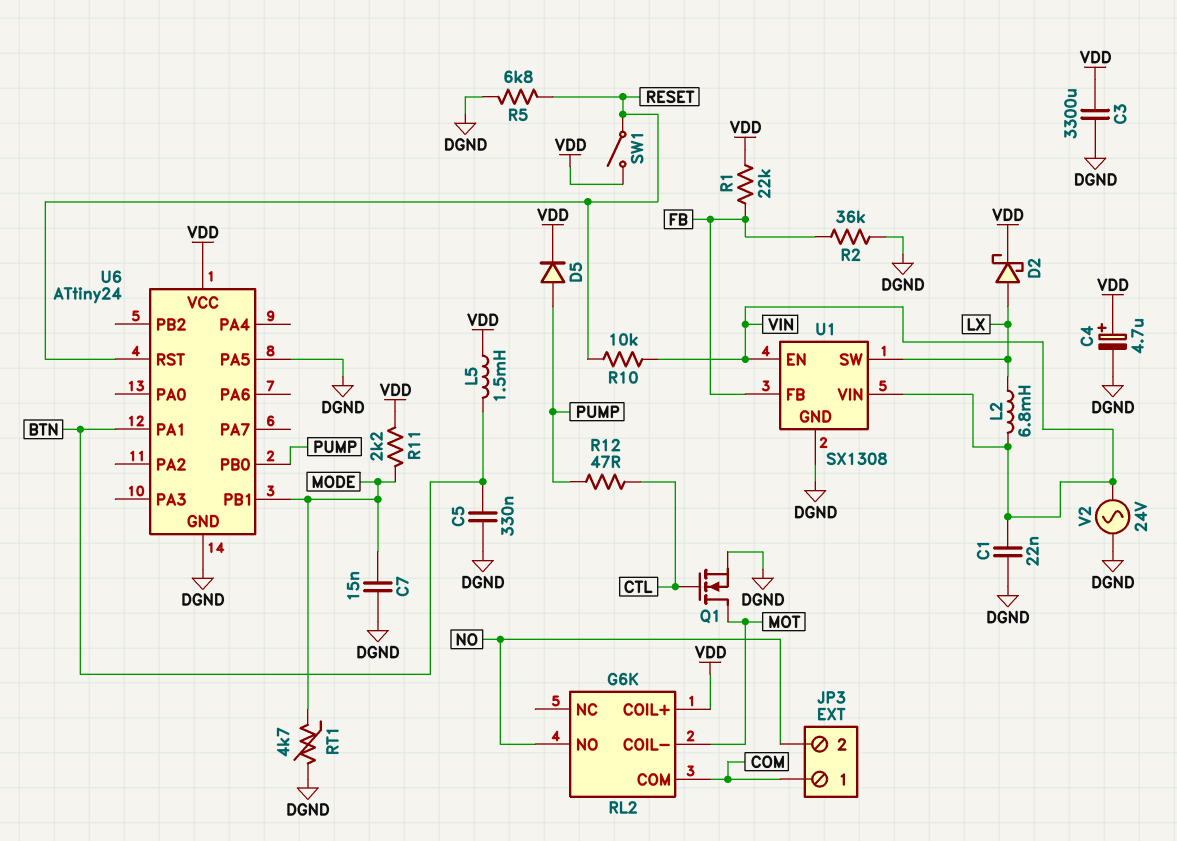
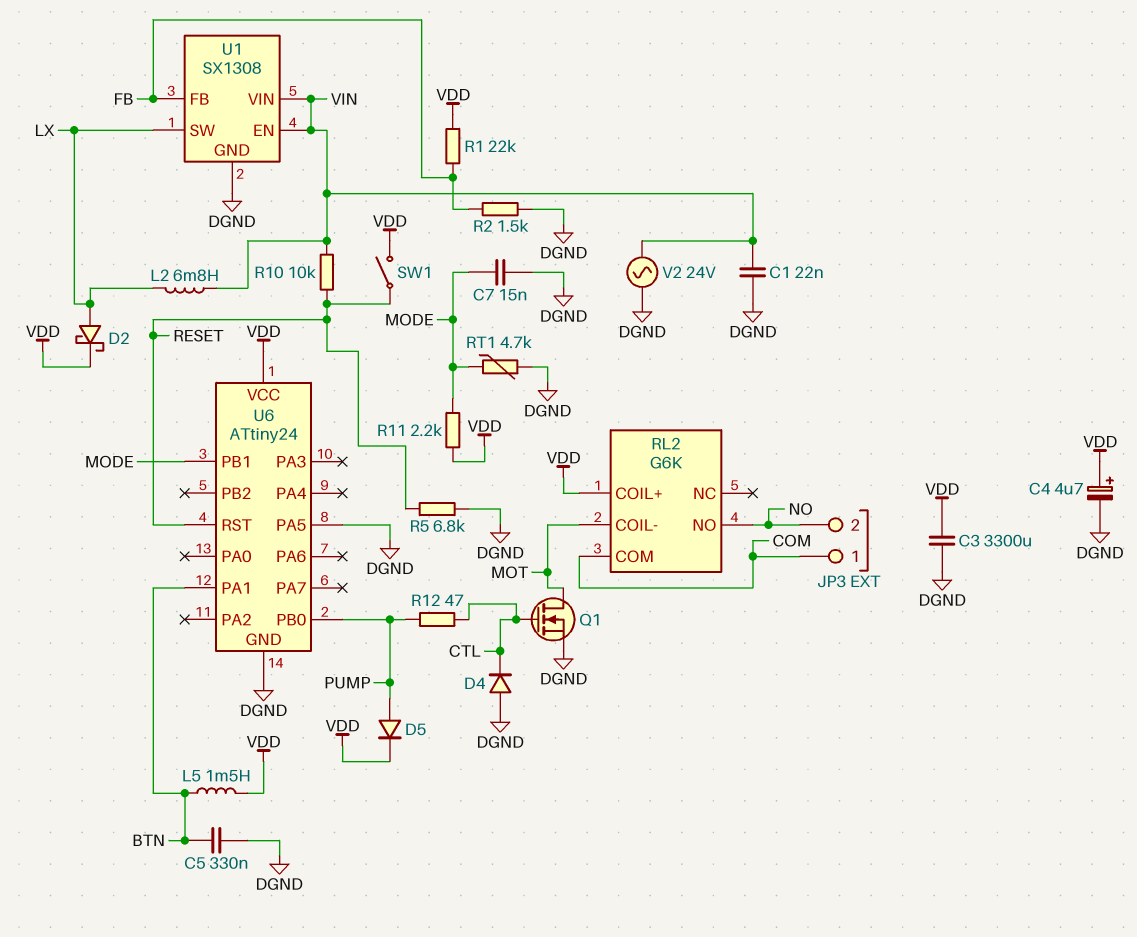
D4: none -> diode (A DGND, K CTL)
R2: 36k (DGND, FB) -> 1.5k (DGND, FB)

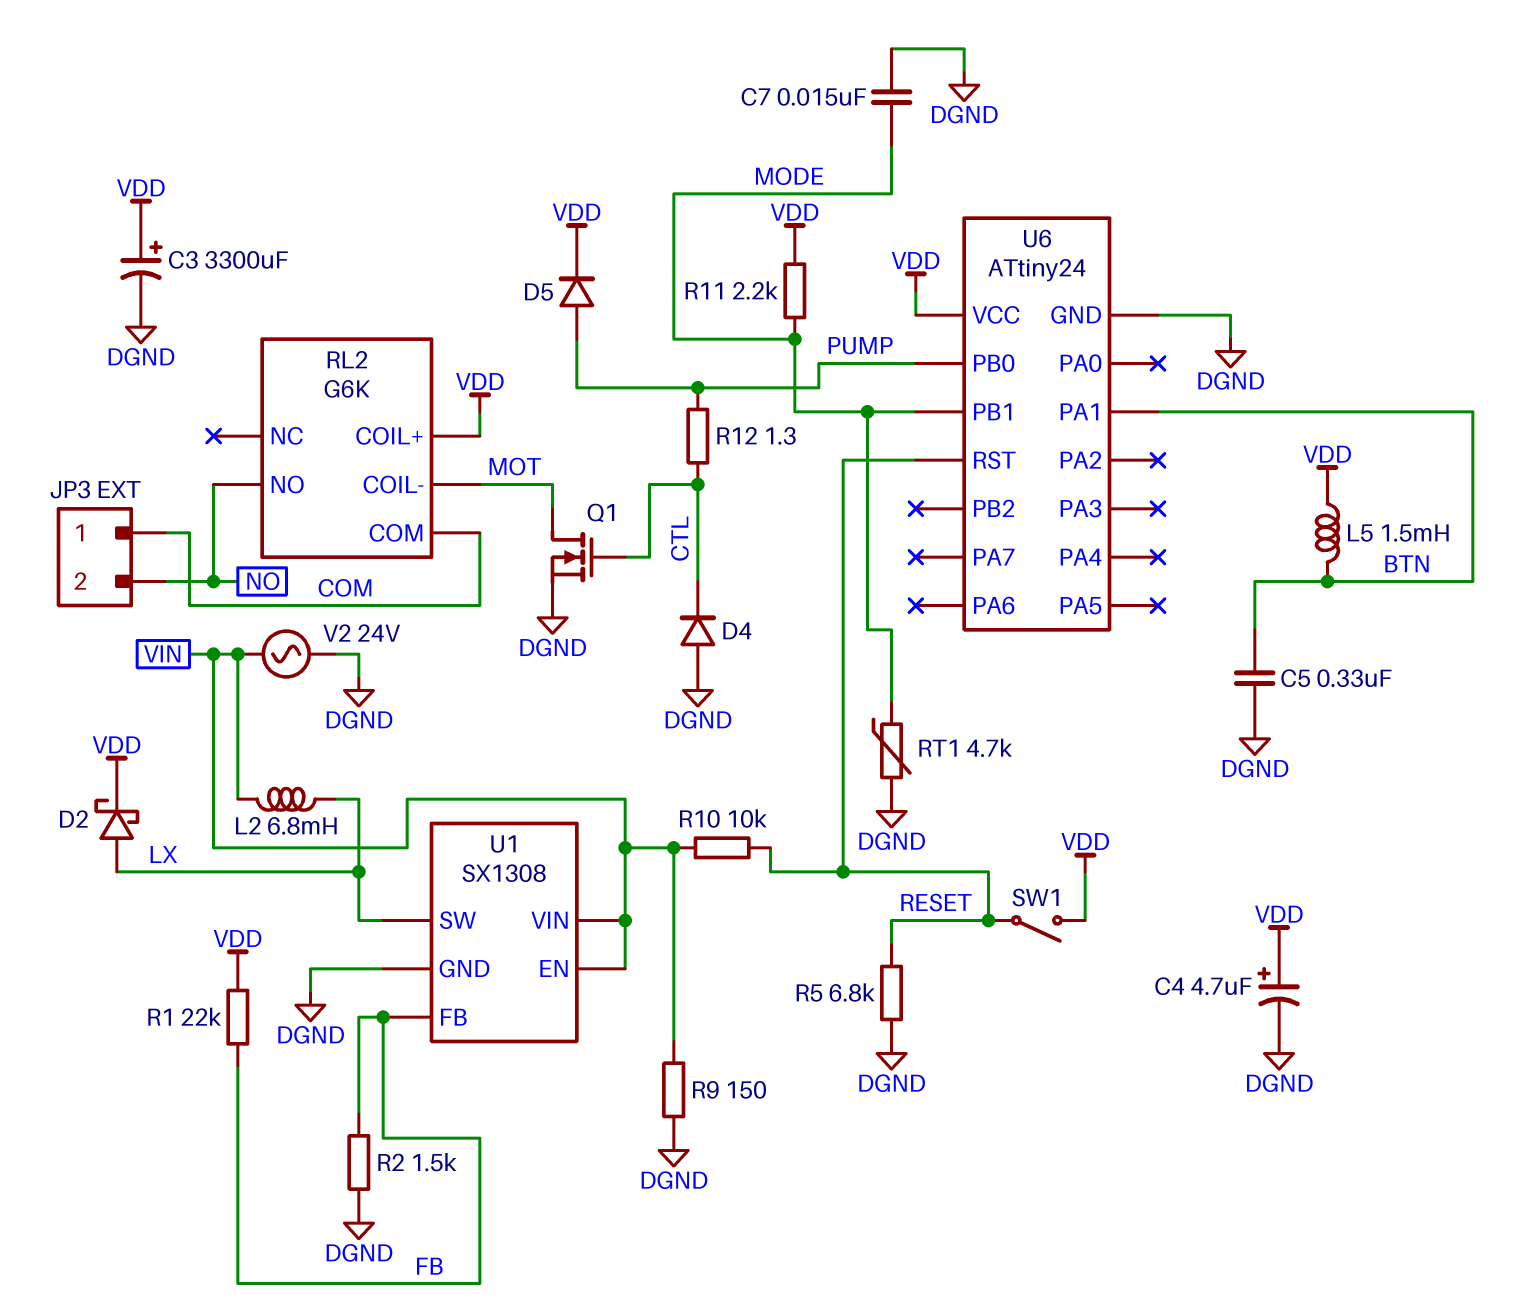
C1: 22nF (DGND, VIN) -> none
C3: 3300uF (DGND, VDD) -> 3300uF (plus VDD, minus DGND)
R9: none -> 150 (DGND, VIN)
R12: 47 (CTL, PUMP) -> 1.3 (CTL, PUMP)
U6 pin PA5: DGND -> none

